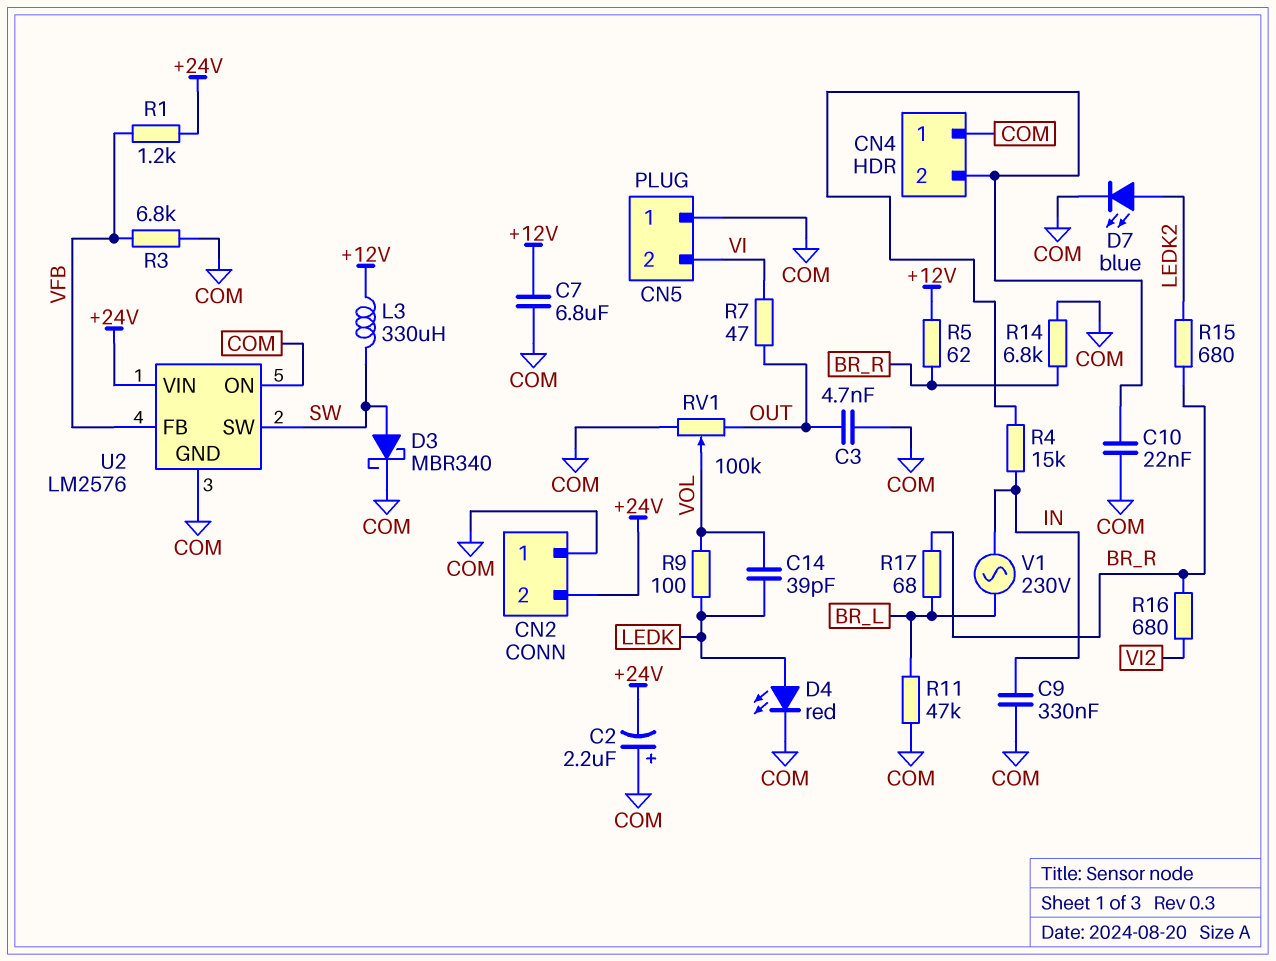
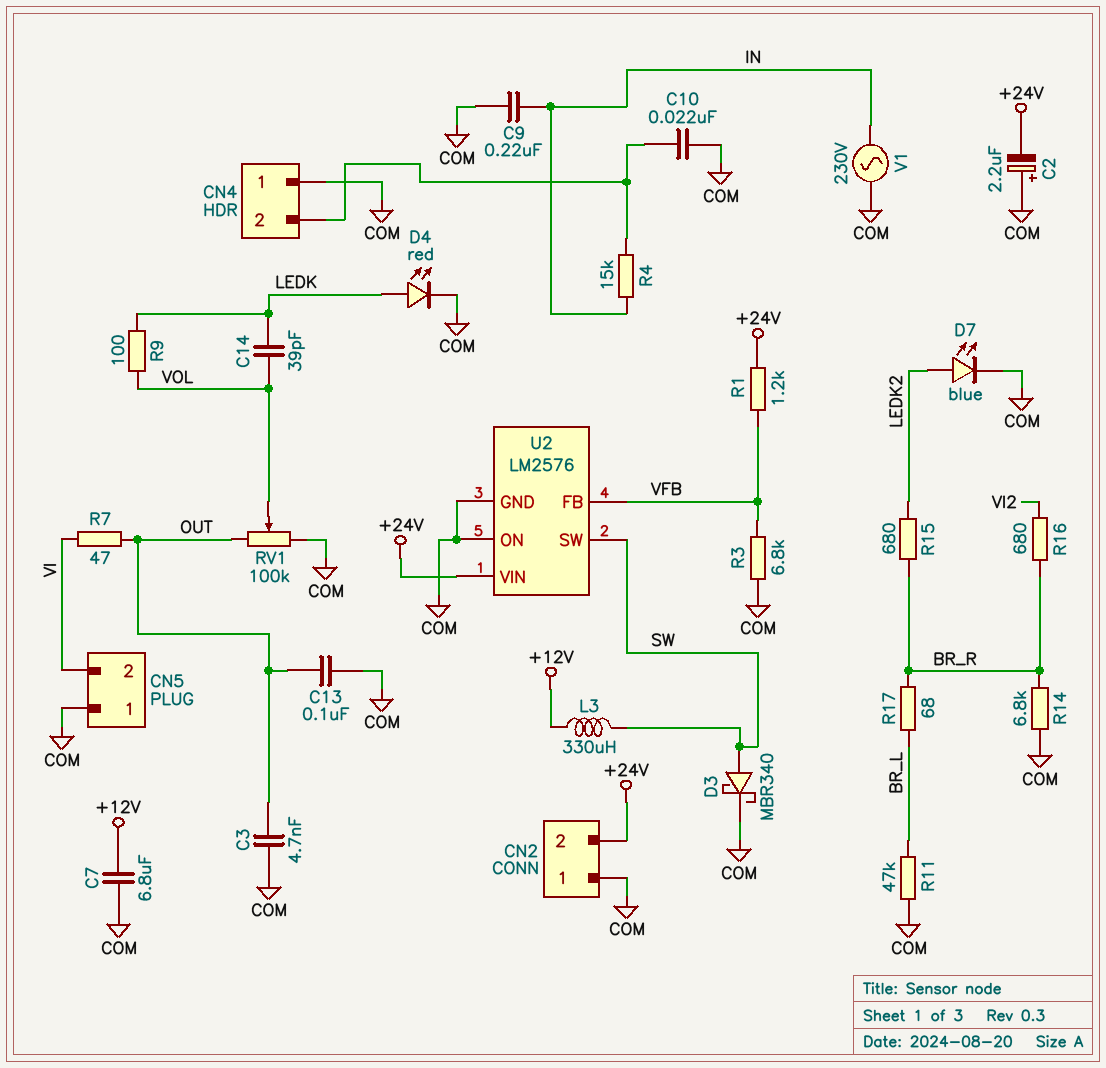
C9: 330nF (COM, IN) -> 220nF (COM, IN)
C13: none -> 100nF (COM, OUT)
R5: 62 (+12V, BR_R) -> none
V1: AC 230V (BR_L, IN) -> AC 230V (COM, IN)

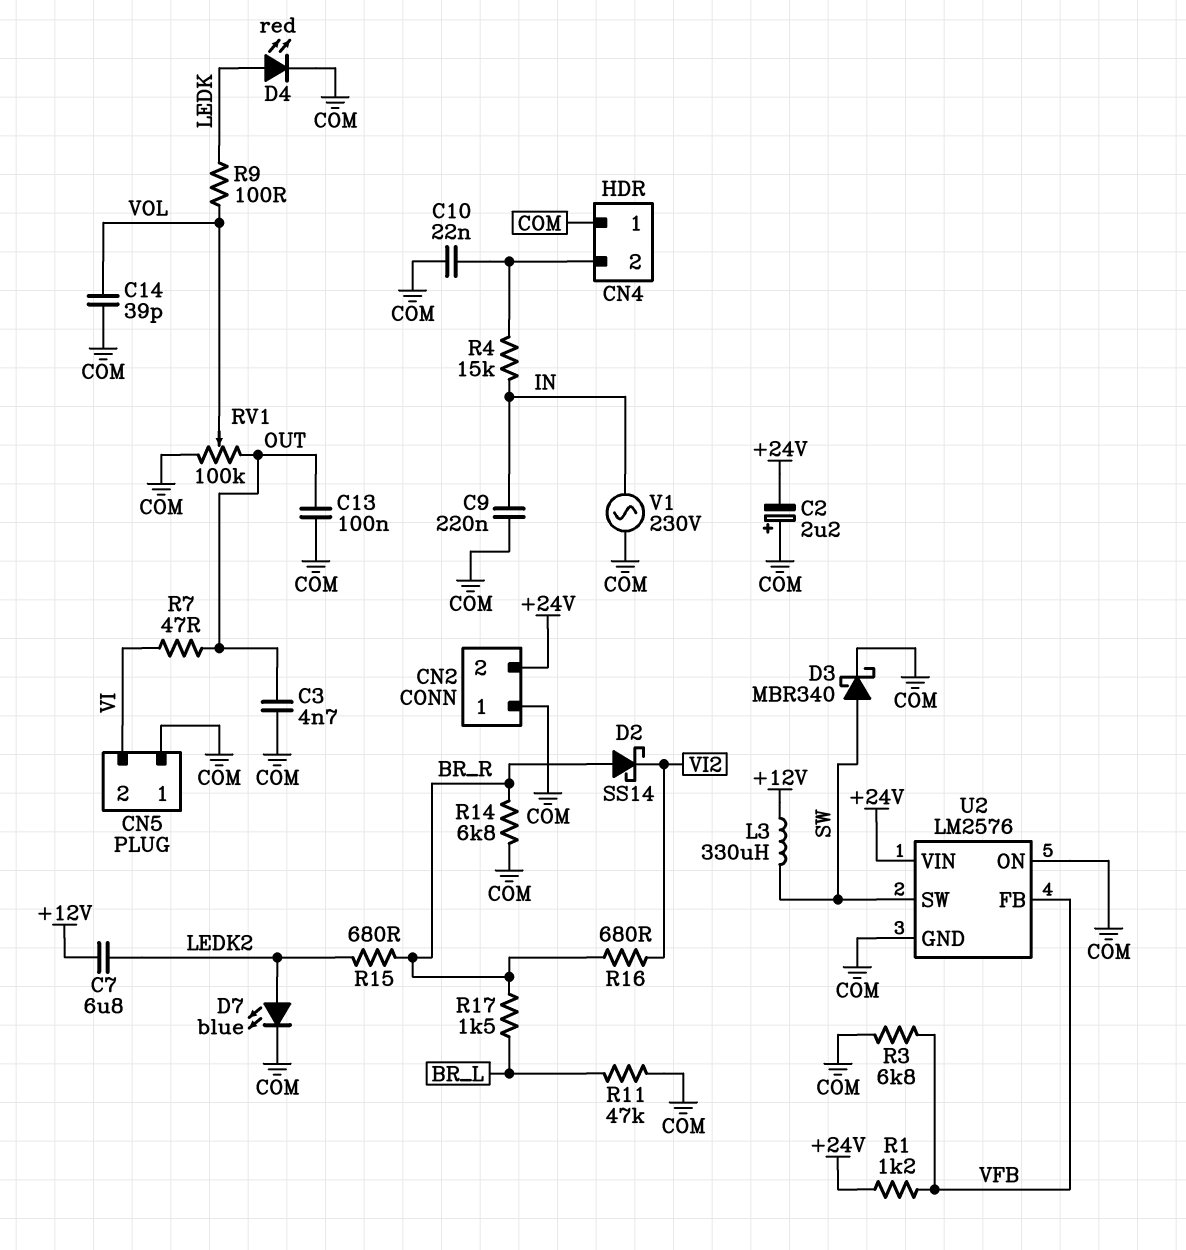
C7: 6.8uF (+12V, COM) -> 6.8uF (+12V, LEDK2)
C14: 39pF (LEDK, VOL) -> 39pF (COM, VOL)
D2: none -> schottky SS14 (A BR_R, K VI2)
R17: 68 (BR_L, BR_R) -> 1.5k (BR_L, BR_R)

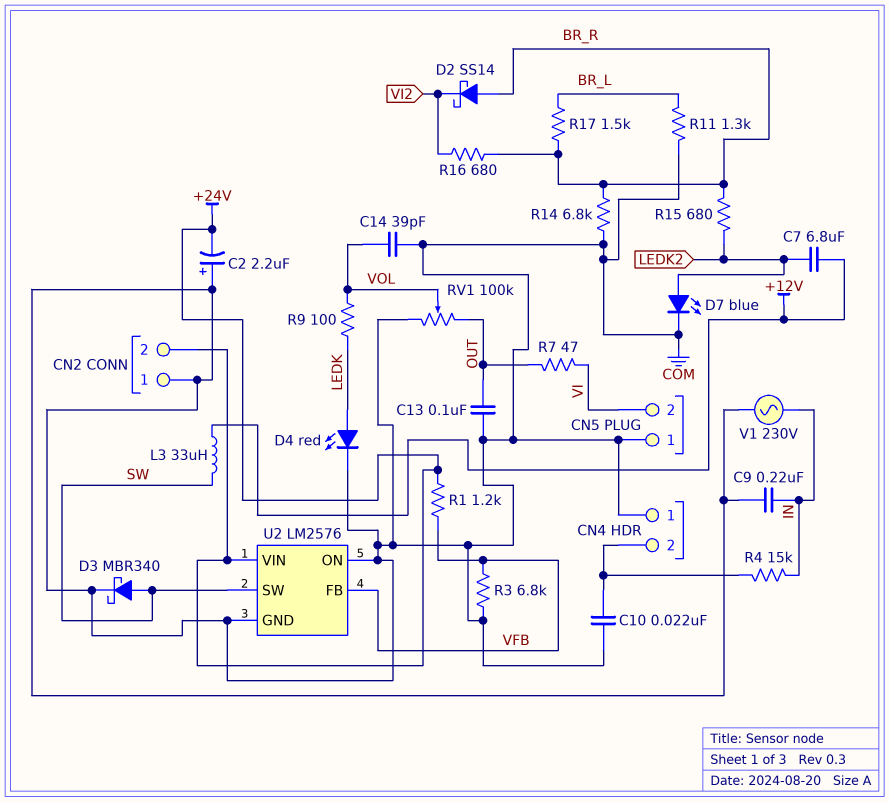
C3: 4.7nF (COM, OUT) -> none
L3: 330uH (+12V, SW) -> 33uH (+12V, SW)
R11: 47k (BR_L, COM) -> 1.3k (BR_L, COM)

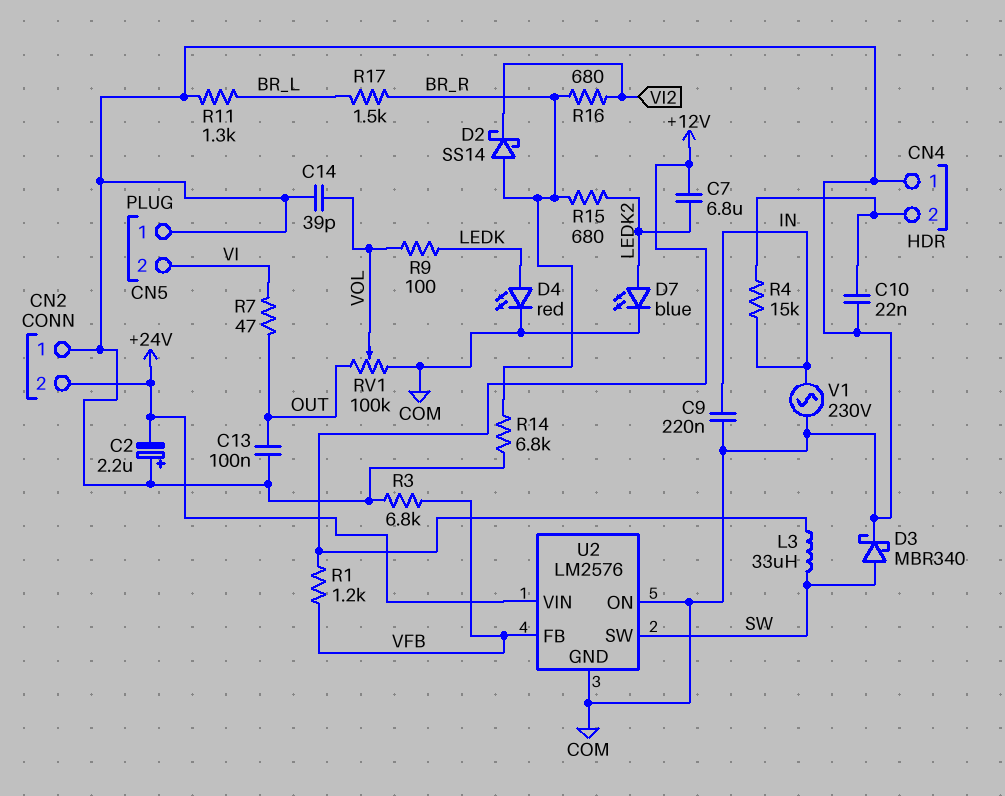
R1: 1.2k (+24V, VFB) -> 1.2k (+12V, VFB)

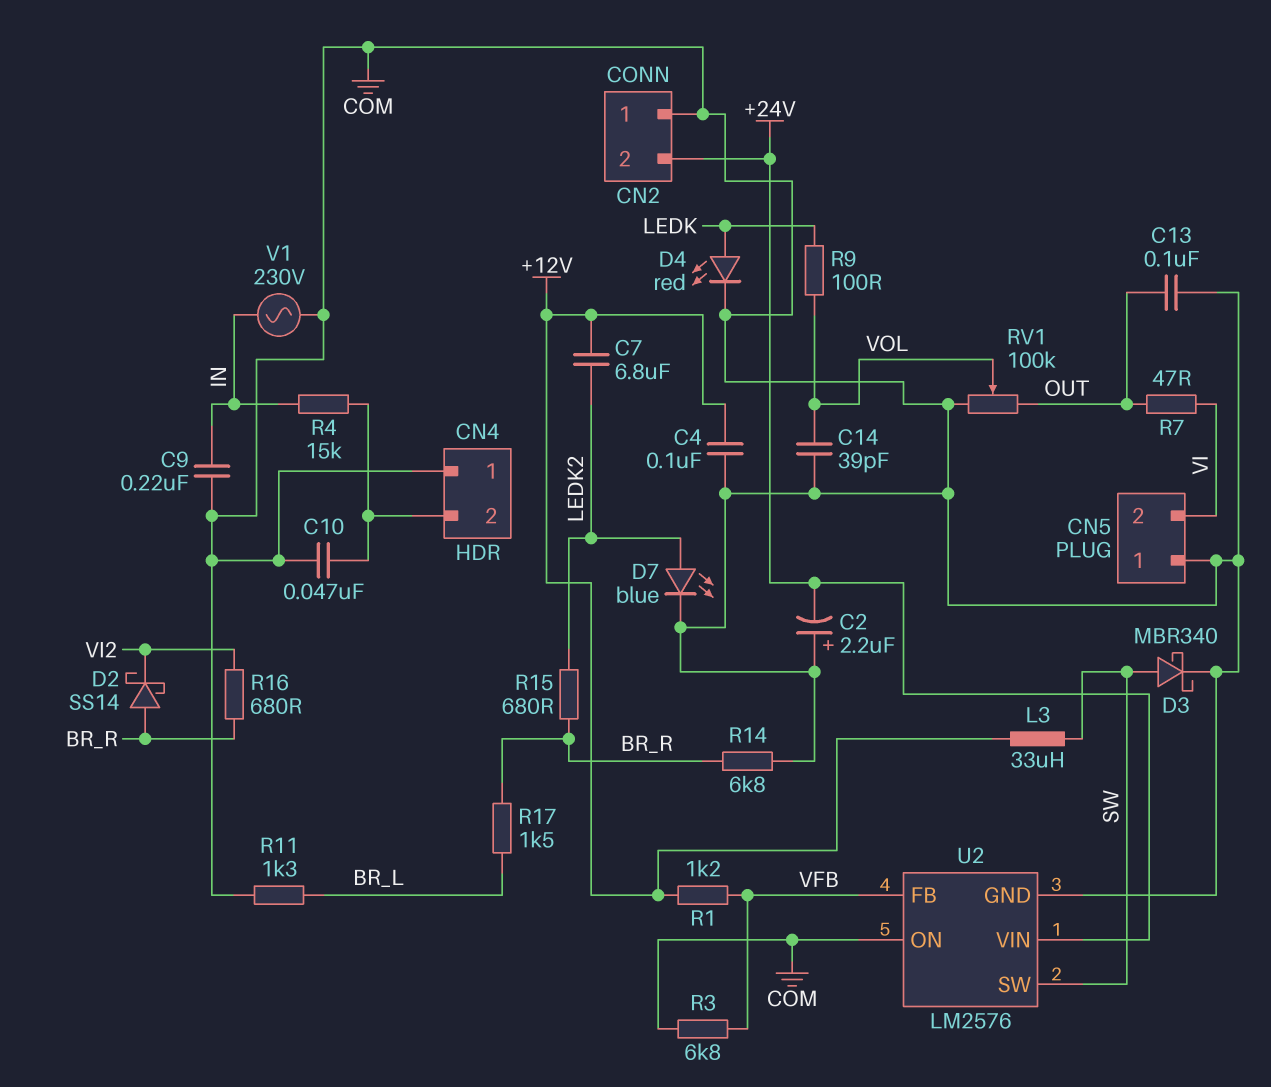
C4: none -> 100nF (+12V, COM)
C10: 22nF (CN4/2, COM) -> 47nF (CN4/2, COM)

